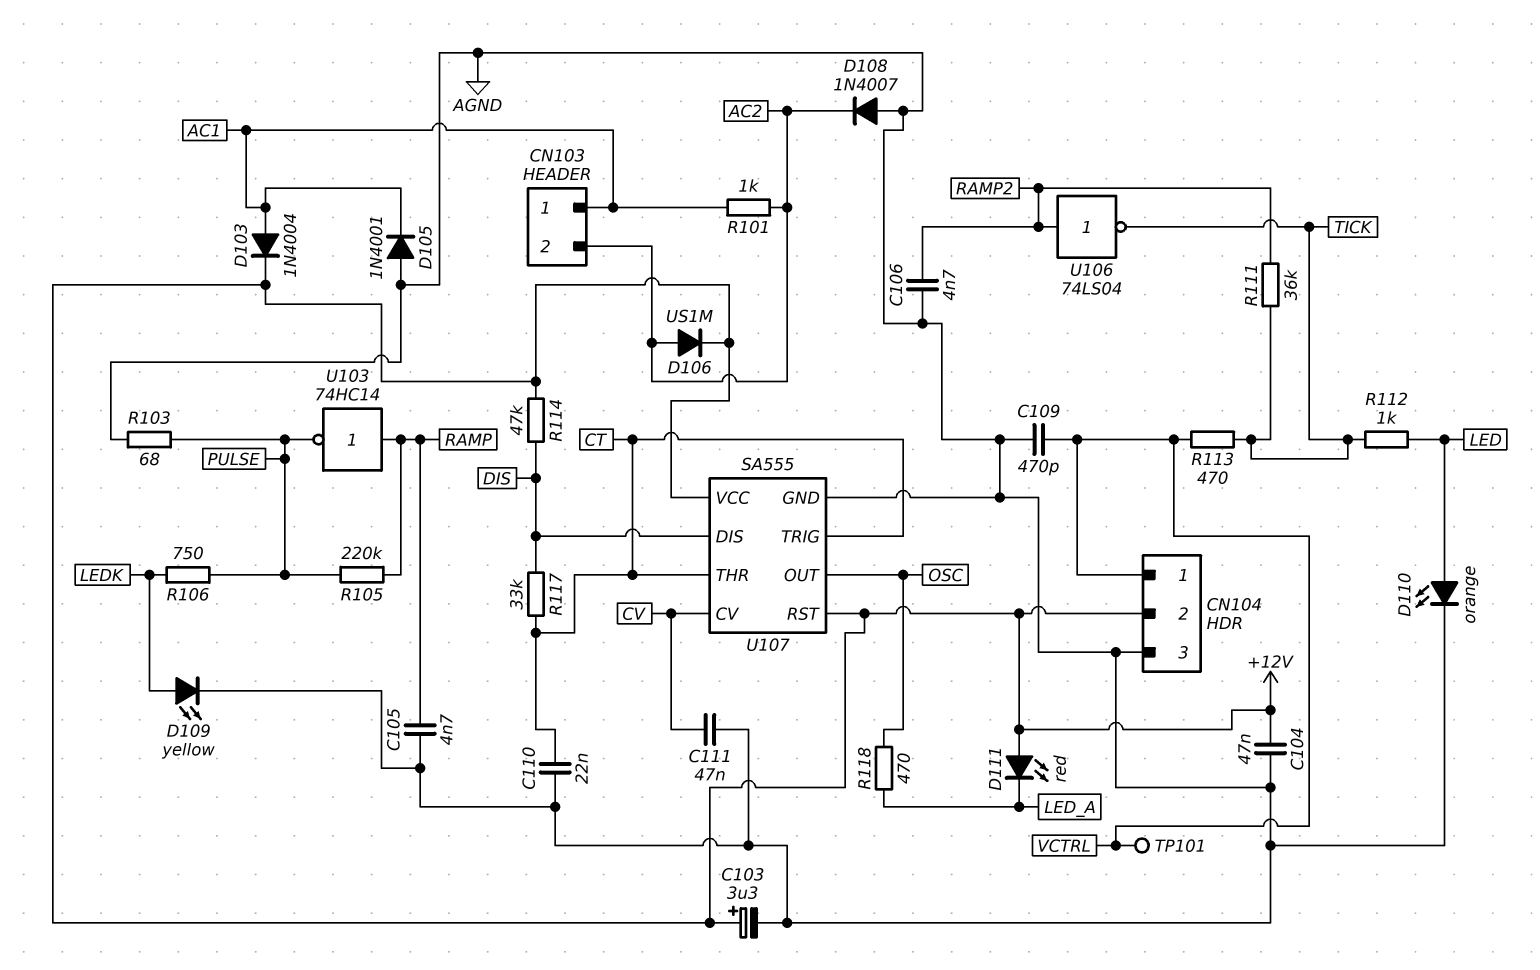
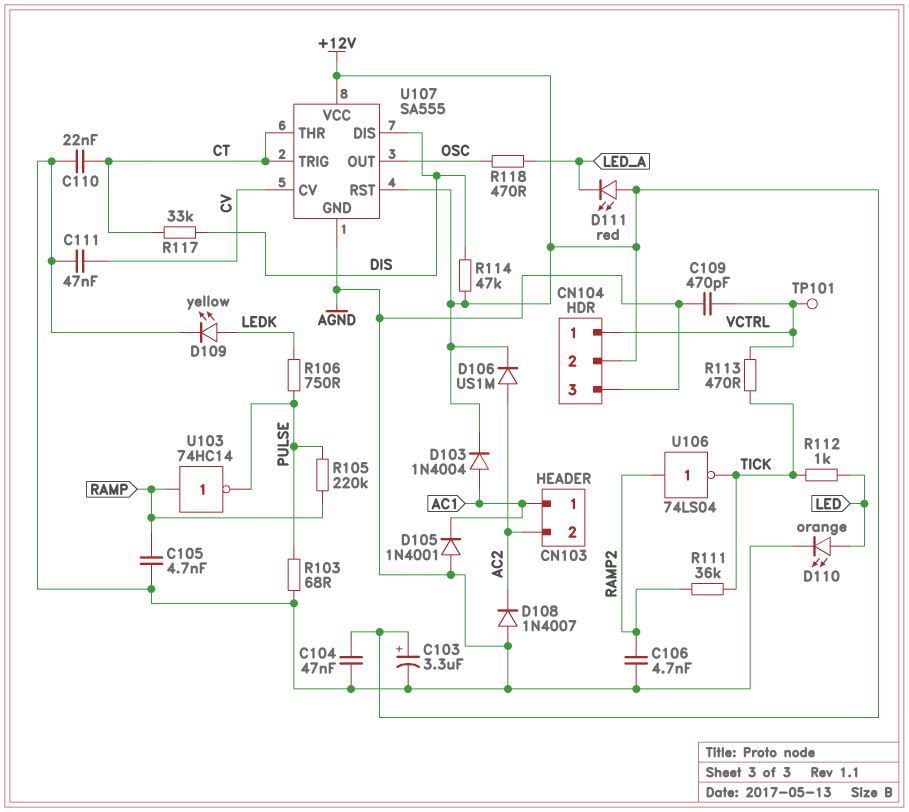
R101: 1k (AC1, AC2) -> none

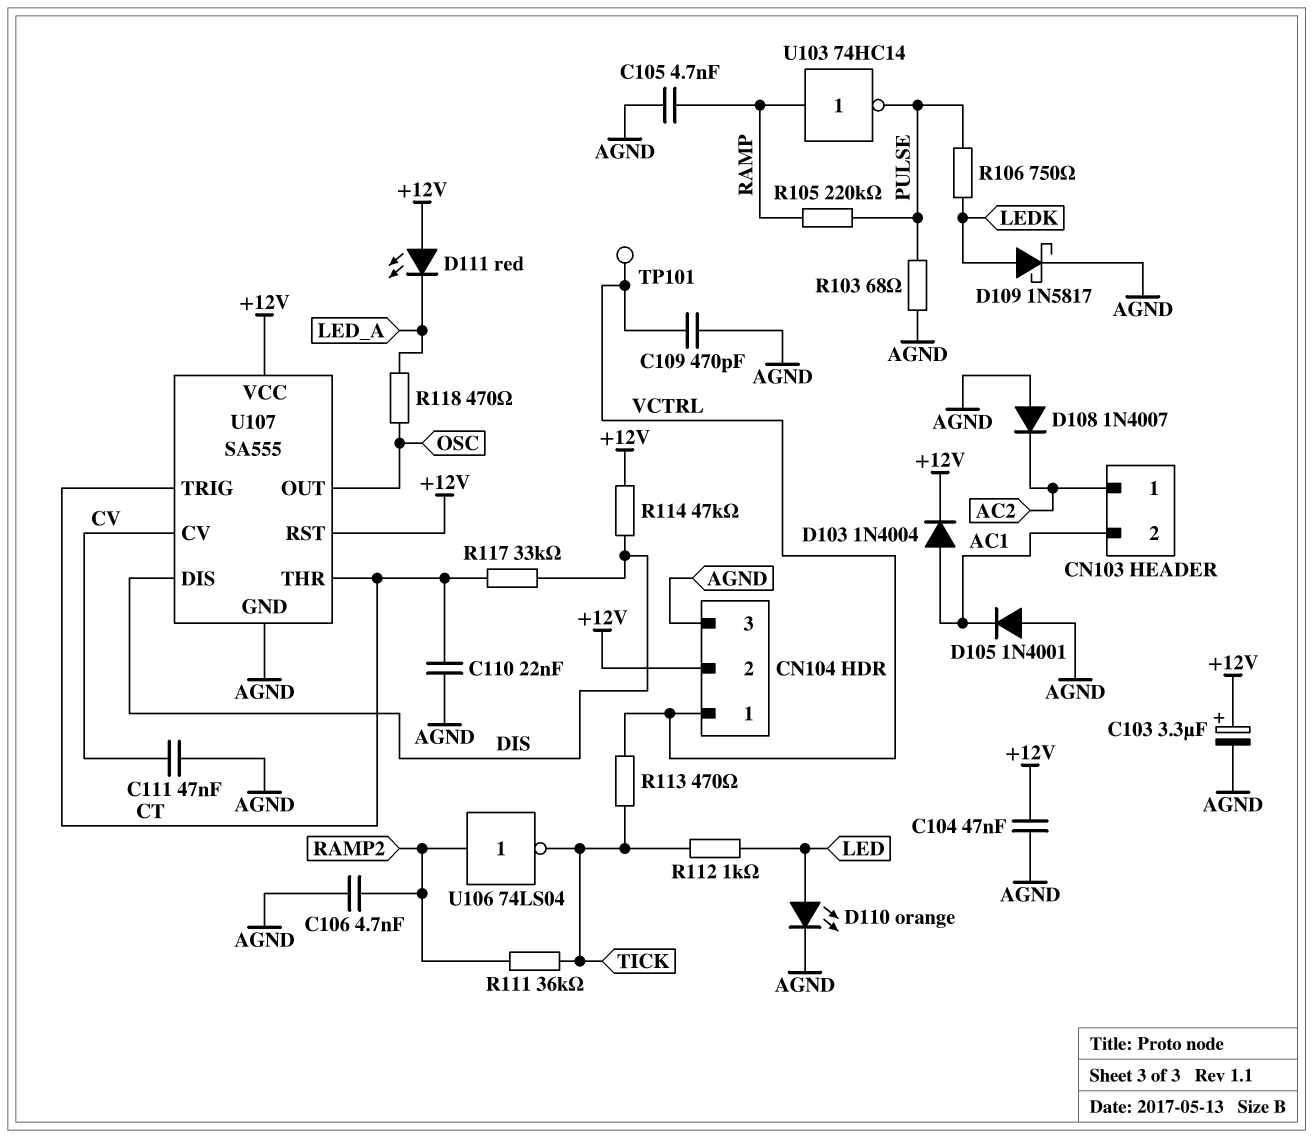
CN103 pin 1: AC1 -> AC2
CN103 pin 2: AC2 -> AC1
D106: diode US1M (A AC2, K +12V) -> none
D109: LED yellow (A LEDK, K AGND) -> schottky 1N5817 (A LEDK, K AGND)

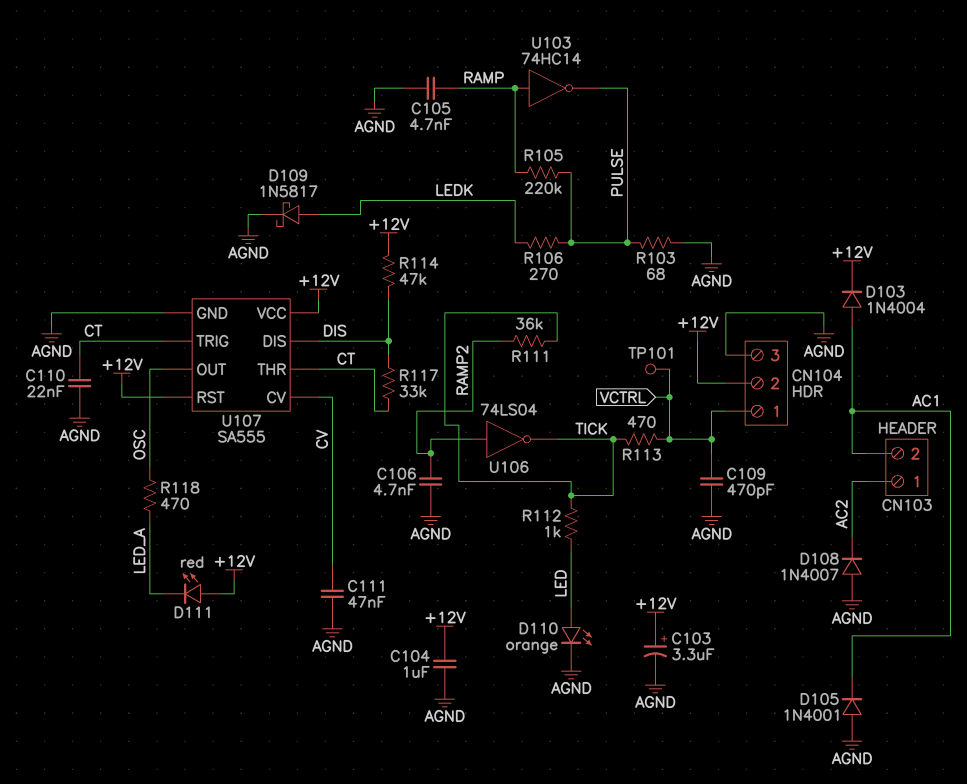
C104: 47nF (+12V, AGND) -> 1uF (+12V, AGND)
R106: 750 (LEDK, PULSE) -> 270 (LEDK, PULSE)

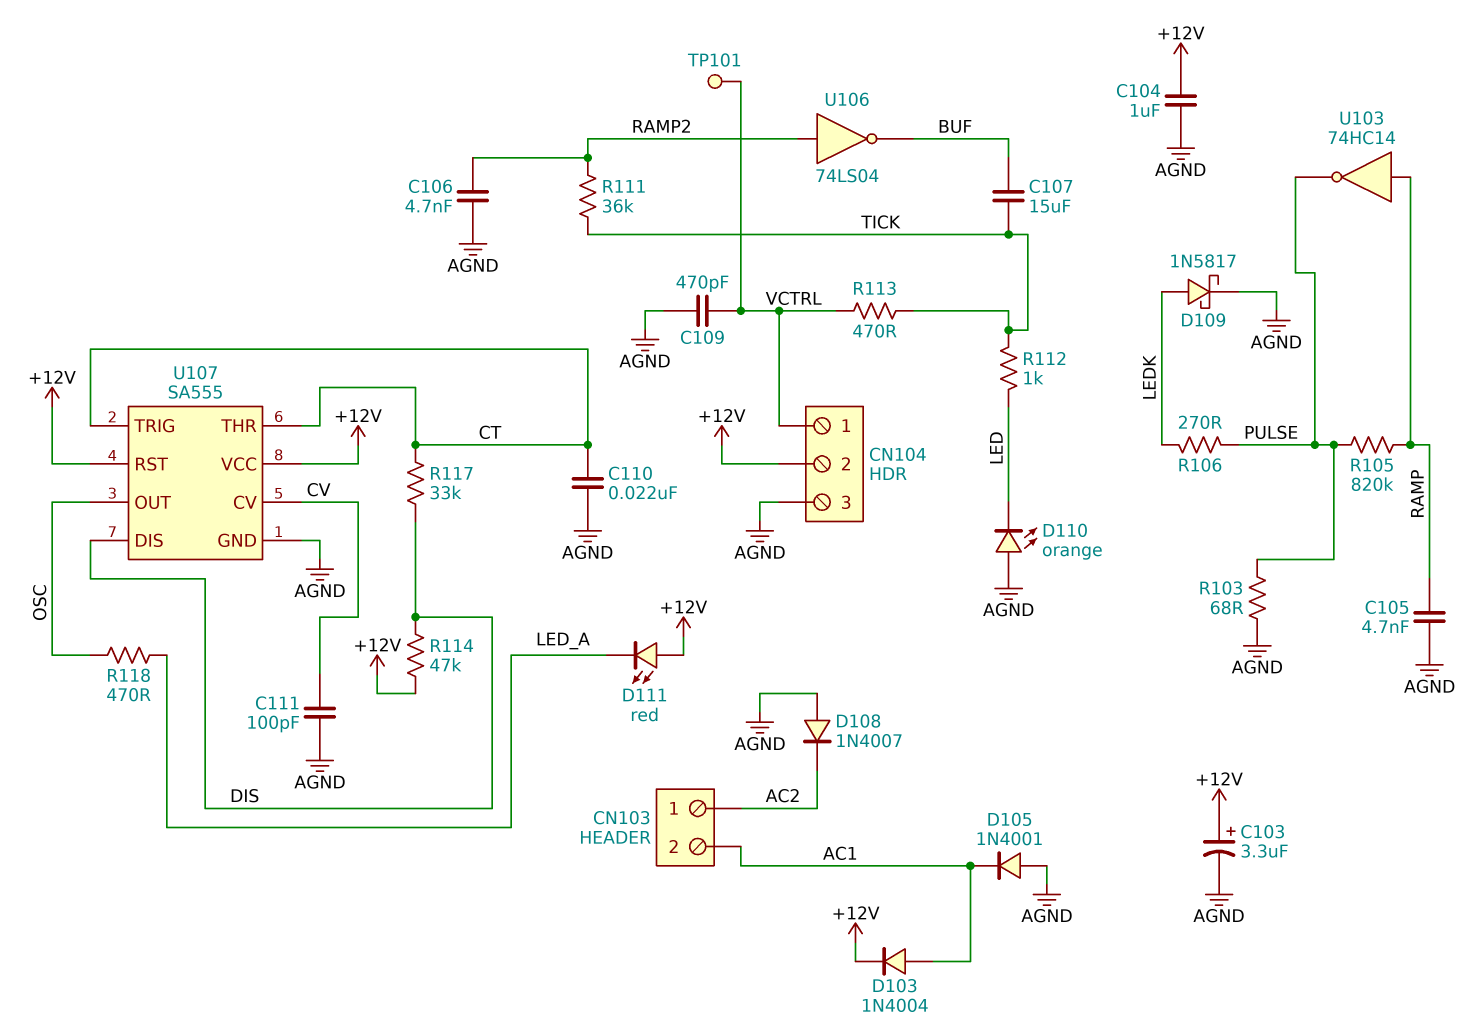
C107: none -> 15uF (BUF, TICK)
C111: 47nF (AGND, CV) -> 100pF (AGND, CV)
D110: LED orange (A LED, K AGND) -> LED orange (A AGND, K LED)
R105: 220k (PULSE, RAMP) -> 820k (PULSE, RAMP)
U106: NOT 74LS04 (in RAMP2, out TICK) -> NOT 74LS04 (in RAMP2, out BUF)

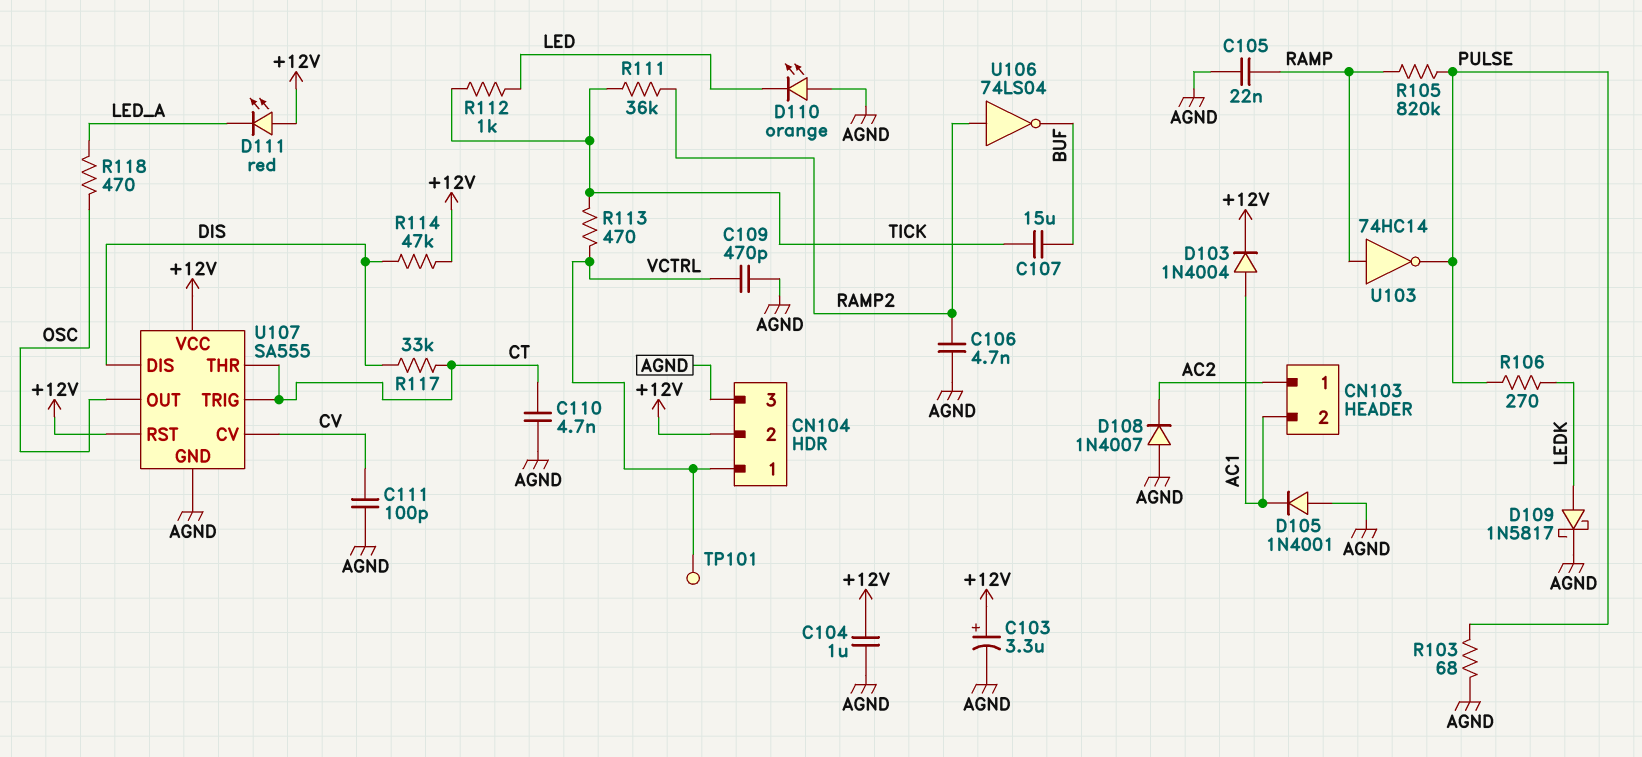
C105: 4.7nF (AGND, RAMP) -> 22nF (AGND, RAMP)
C110: 22nF (AGND, CT) -> 4.7nF (AGND, CT)

